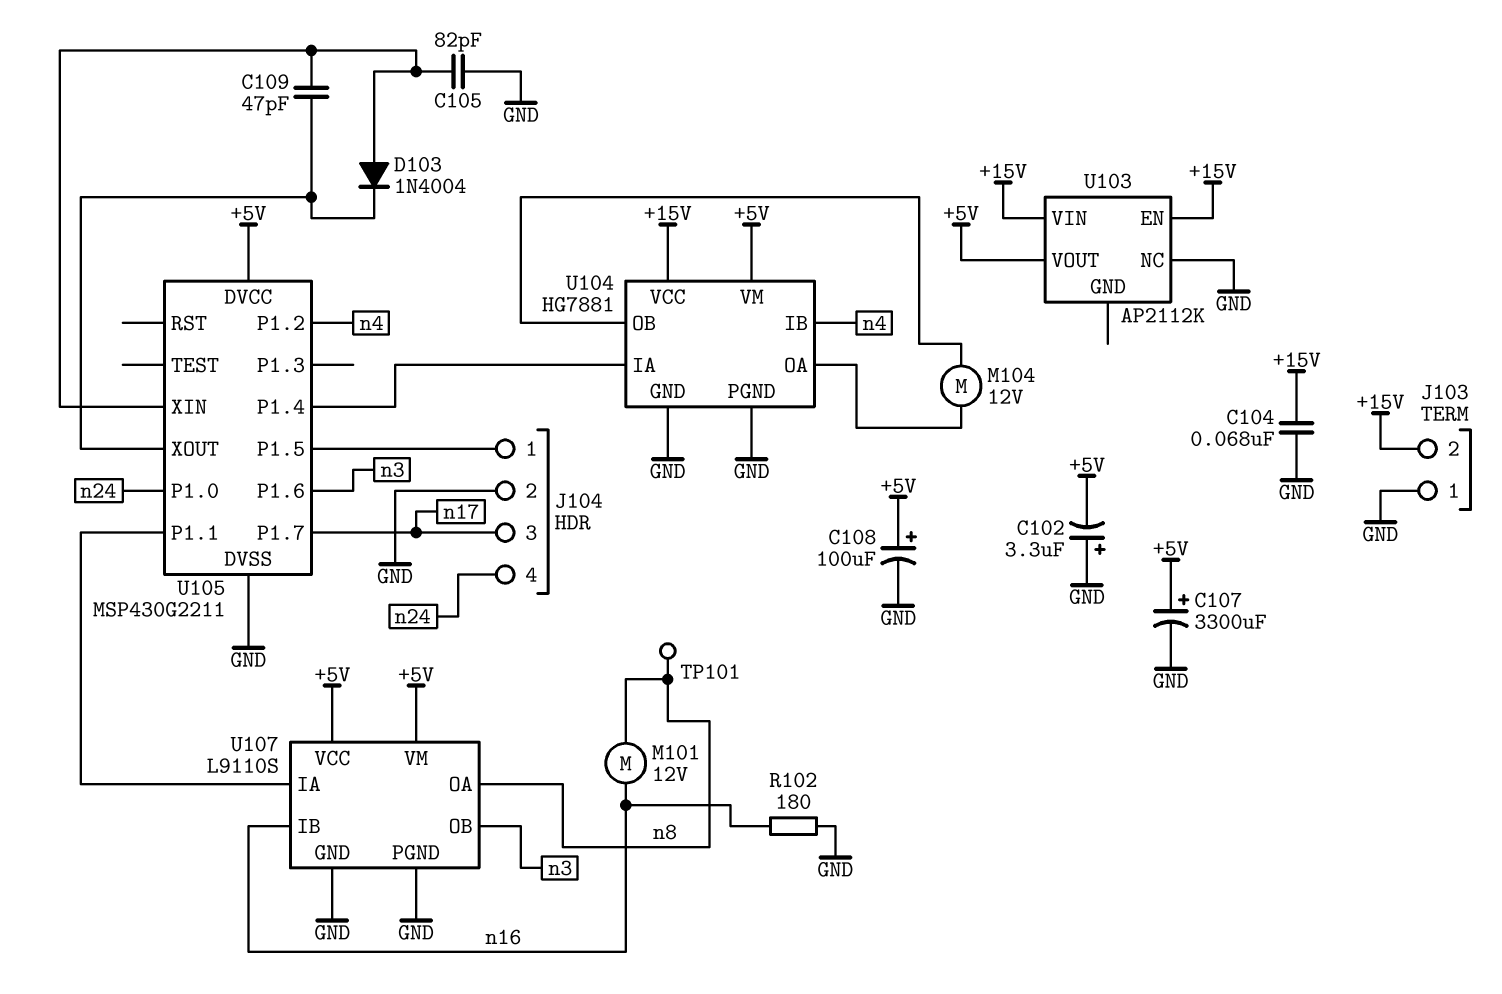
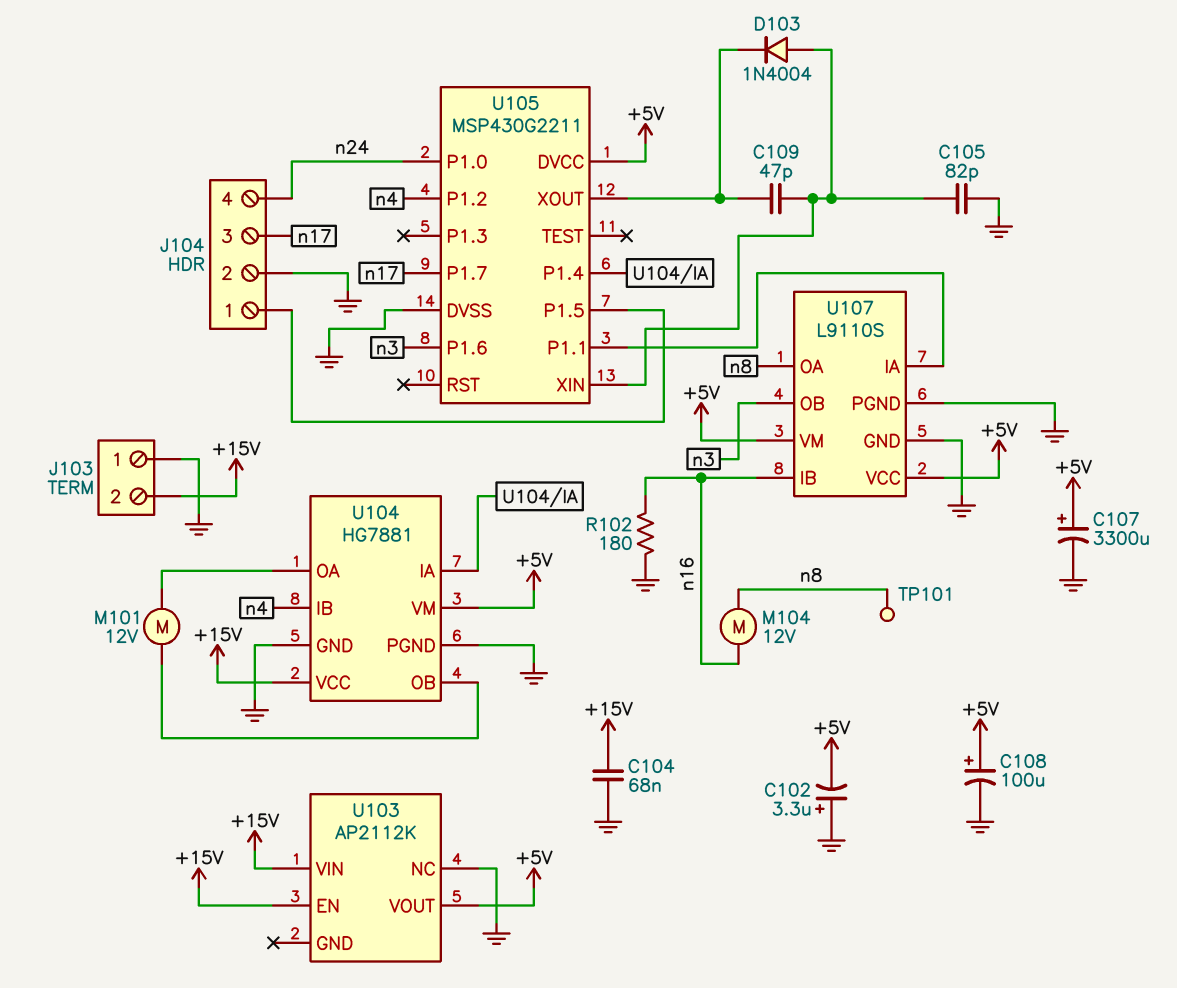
M101: motor 12V (n8, n16) -> motor 12V (U104/OA, U104/OB)
M104: motor 12V (U104/OA, U104/OB) -> motor 12V (n8, n16)

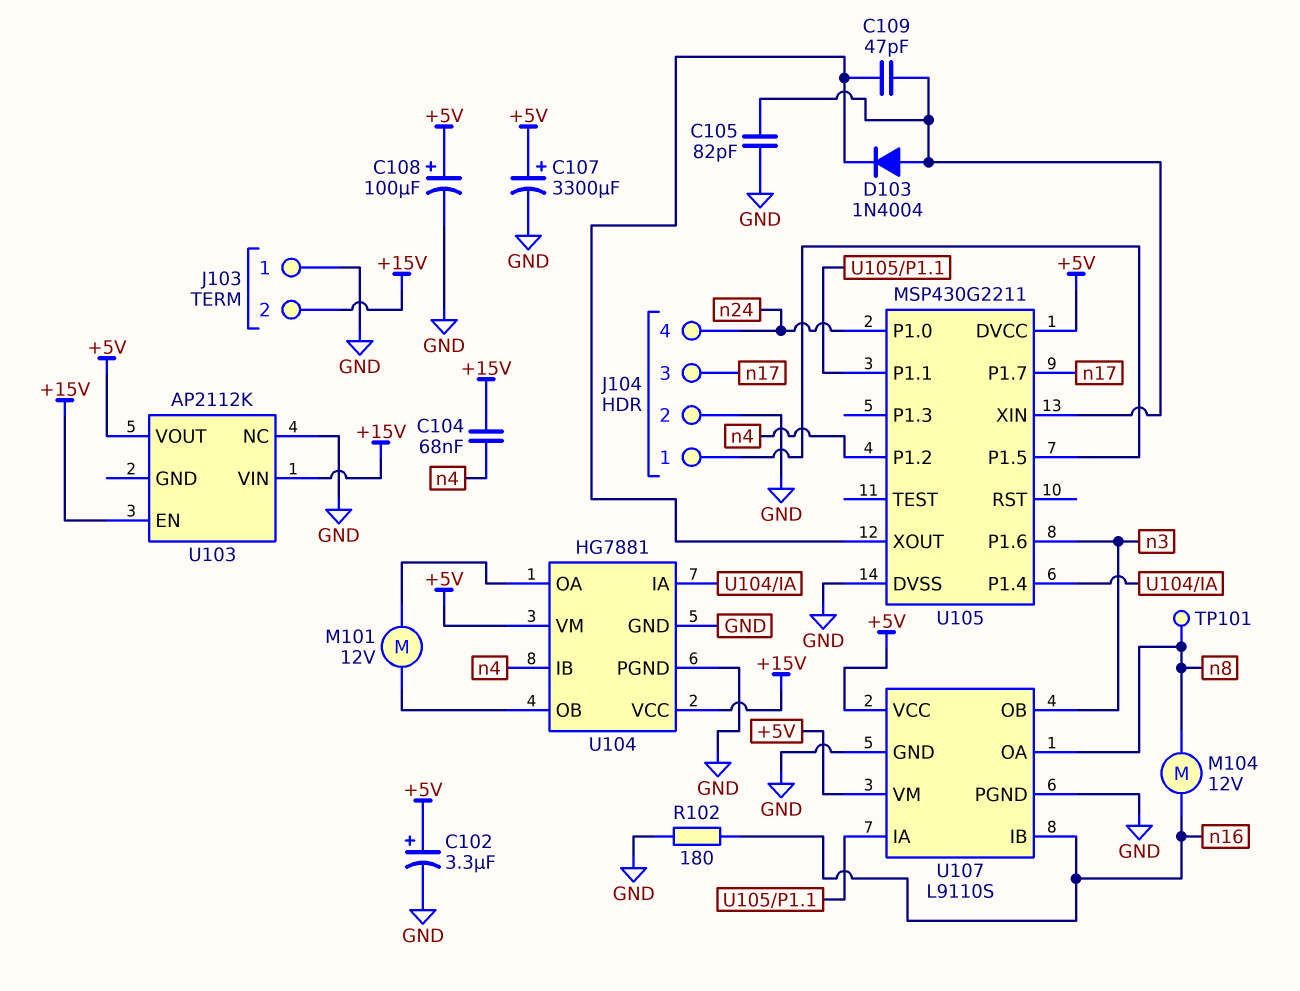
C102: 3.3uF (plus GND, minus +5V) -> 3.3uF (plus +5V, minus GND)
C104: 68nF (+15V, GND) -> 68nF (+15V, n4)

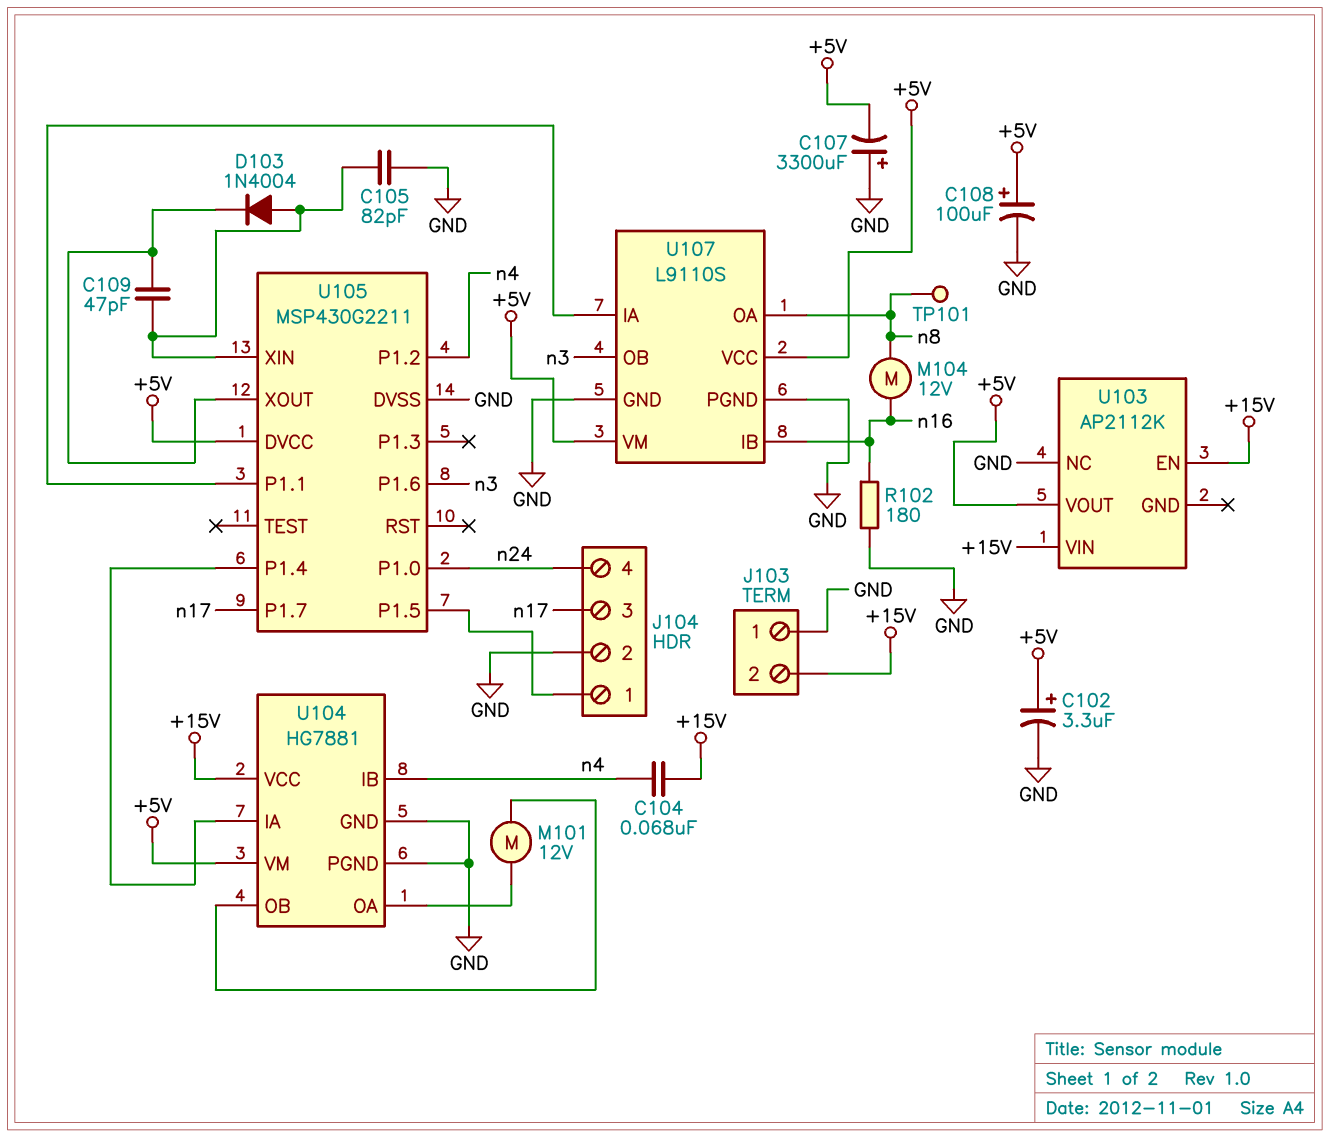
C107: 3300uF (plus +5V, minus GND) -> 3300uF (plus GND, minus +5V)

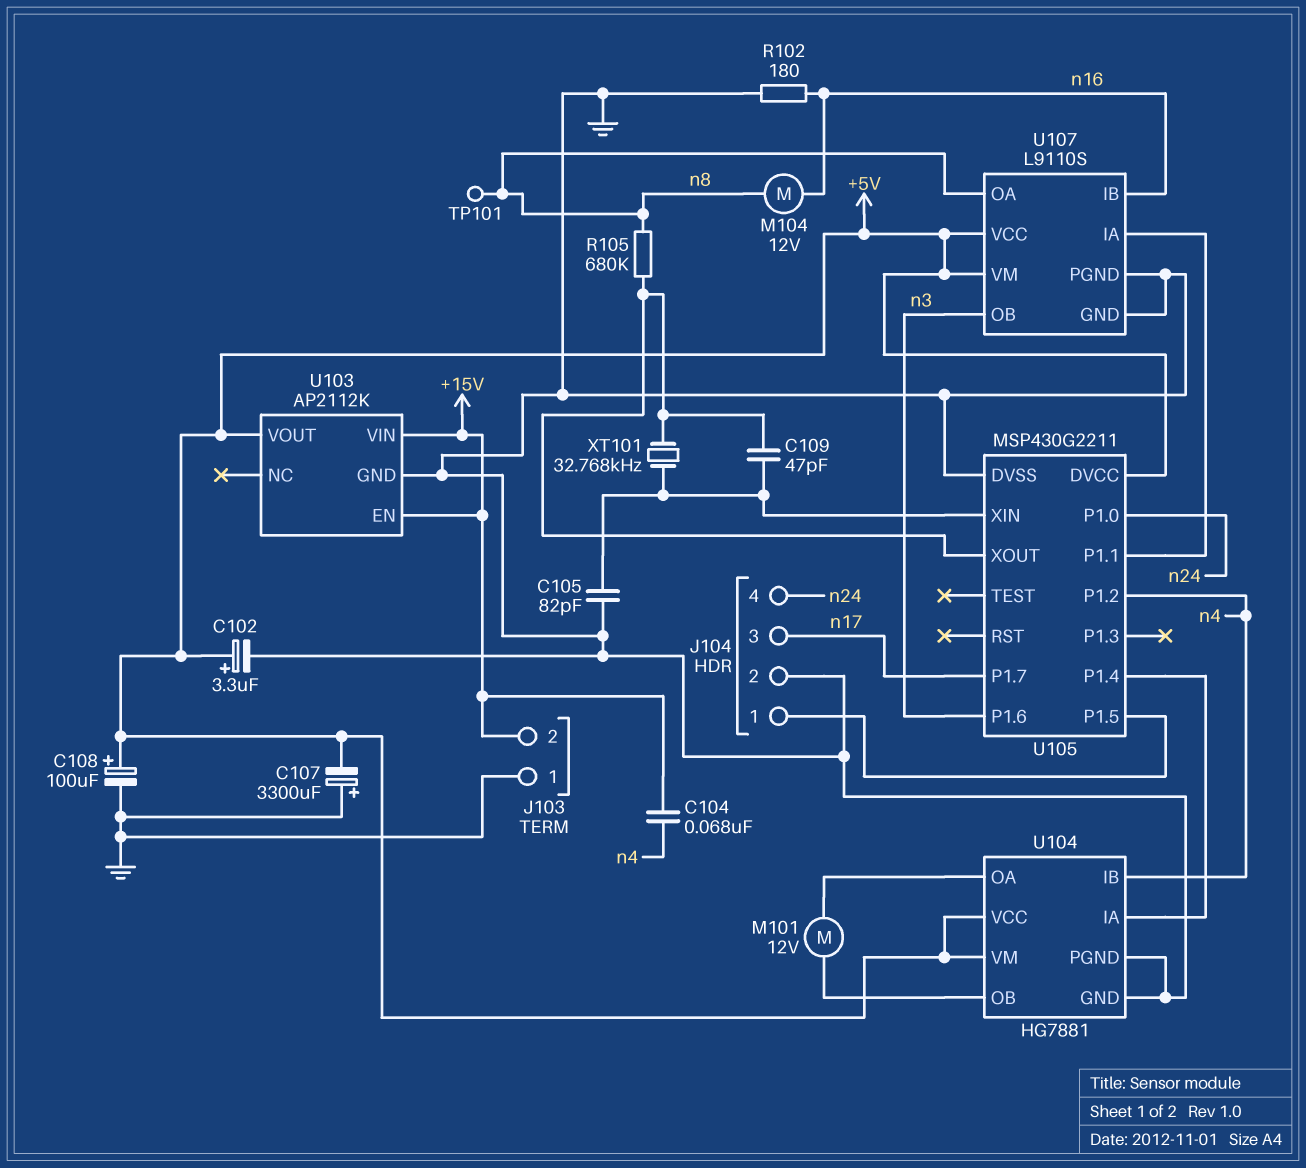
D103: diode 1N4004 (A U105/XIN, K U105/XOUT) -> none
R105: none -> 680k (U105/XOUT, n8)
U103 pin GND: none -> GND
U103 pin NC: GND -> none
U104 pin VCC: +15V -> +5V
XT101: none -> 32.768kHz (U105/XIN, U105/XOUT)

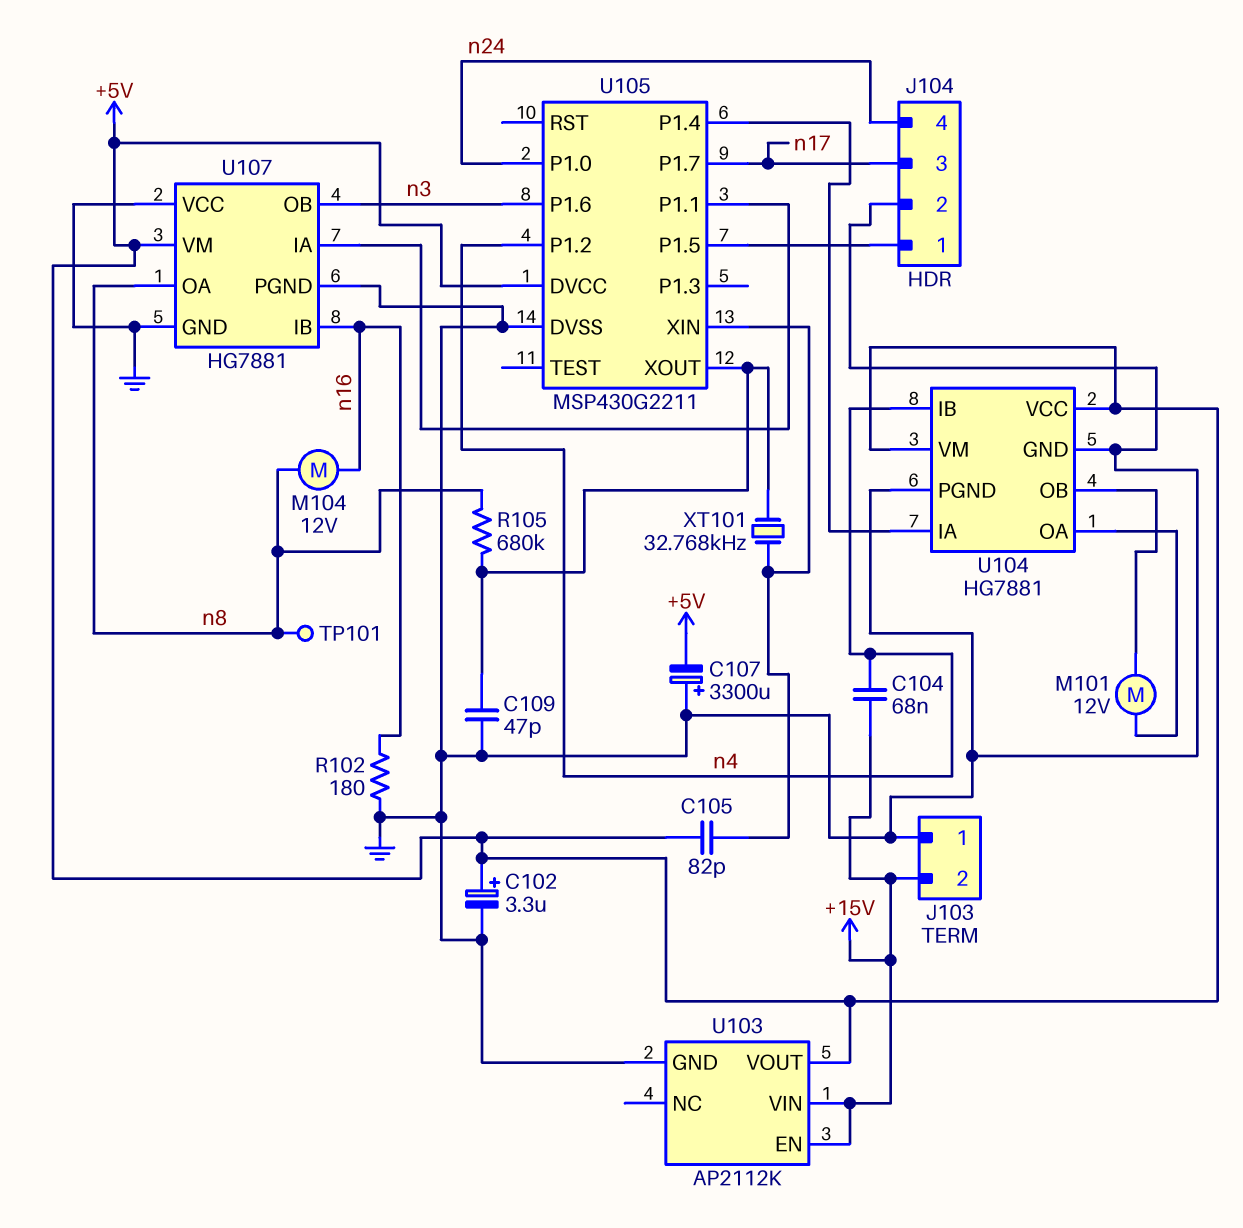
C105: 82pF (GND, U105/XIN) -> 82pF (+5V, U105/XIN)
C108: 100uF (plus +5V, minus GND) -> none
C109: 47pF (U105/XIN, U105/XOUT) -> 47pF (GND, U105/XOUT)
U107: L9110S -> HG7881
U107 pin VCC: +5V -> GND

